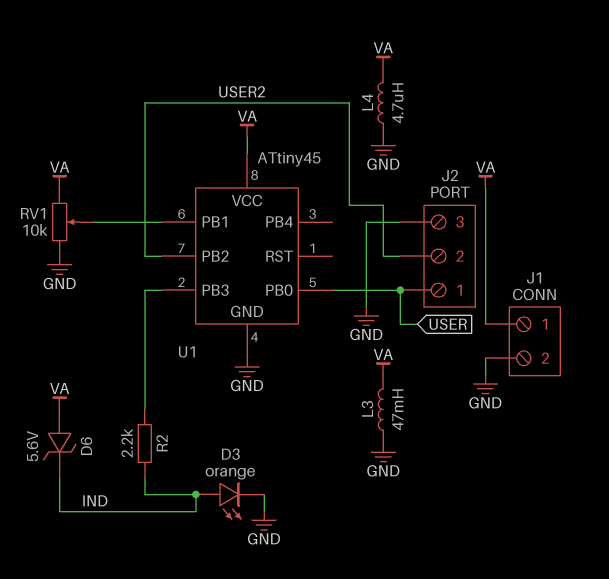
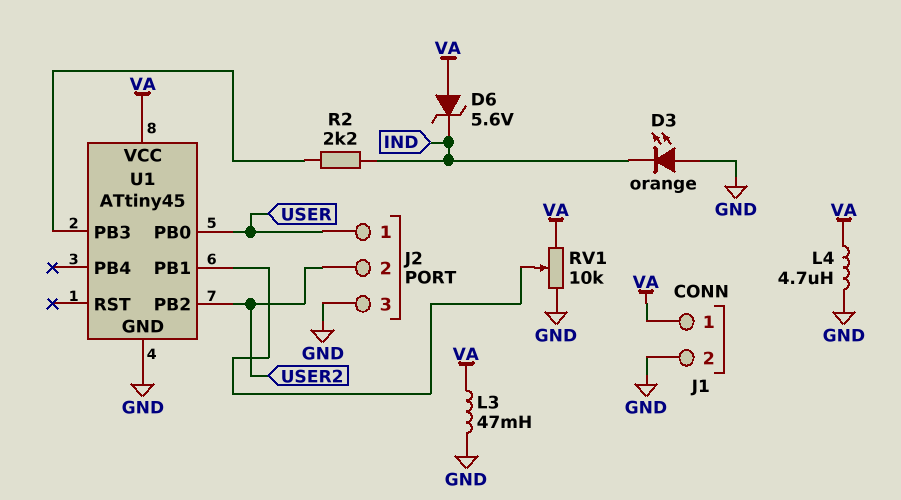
D3: LED orange (A IND, K GND) -> LED orange (A GND, K IND)

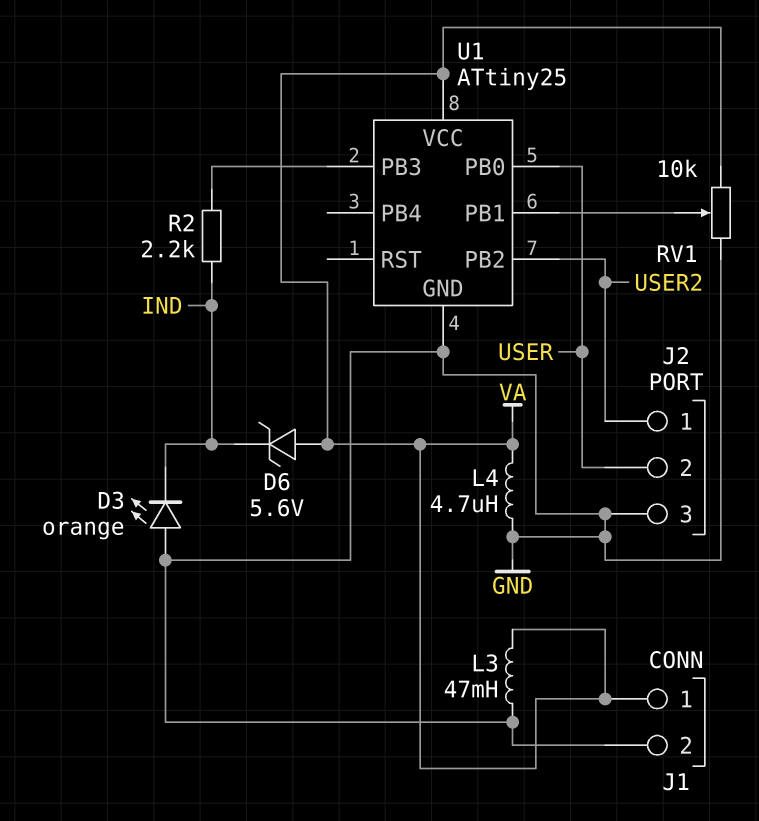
J2 pin 1: USER -> USER2
J2 pin 2: USER2 -> USER
U1: ATtiny45 -> ATtiny25

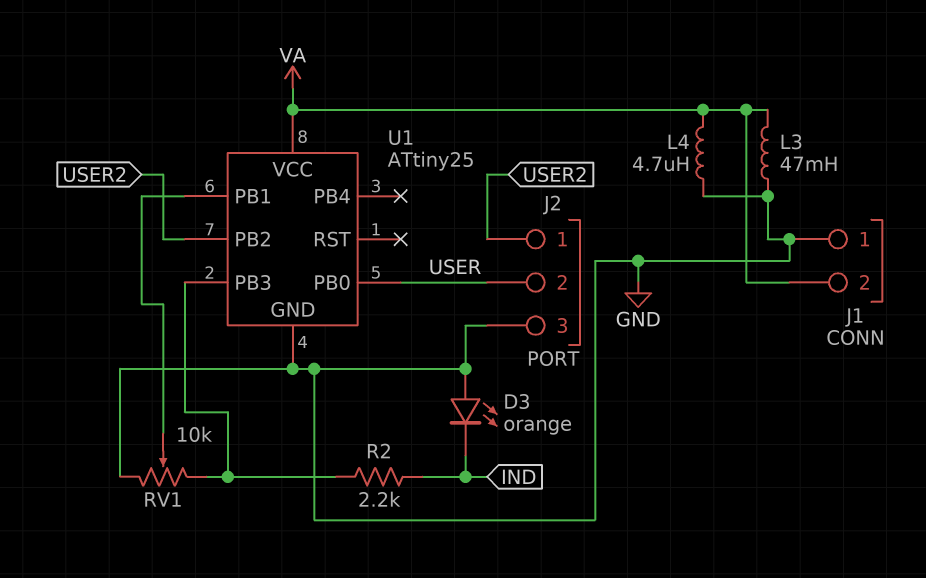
D6: zener 5.6V (A VA, K IND) -> none
J1 pin 1: VA -> GND
J1 pin 2: GND -> VA
RV1: 10k (GND, VA, wiper U1/PB1) -> 10k (GND, U1/PB3, wiper U1/PB1)

